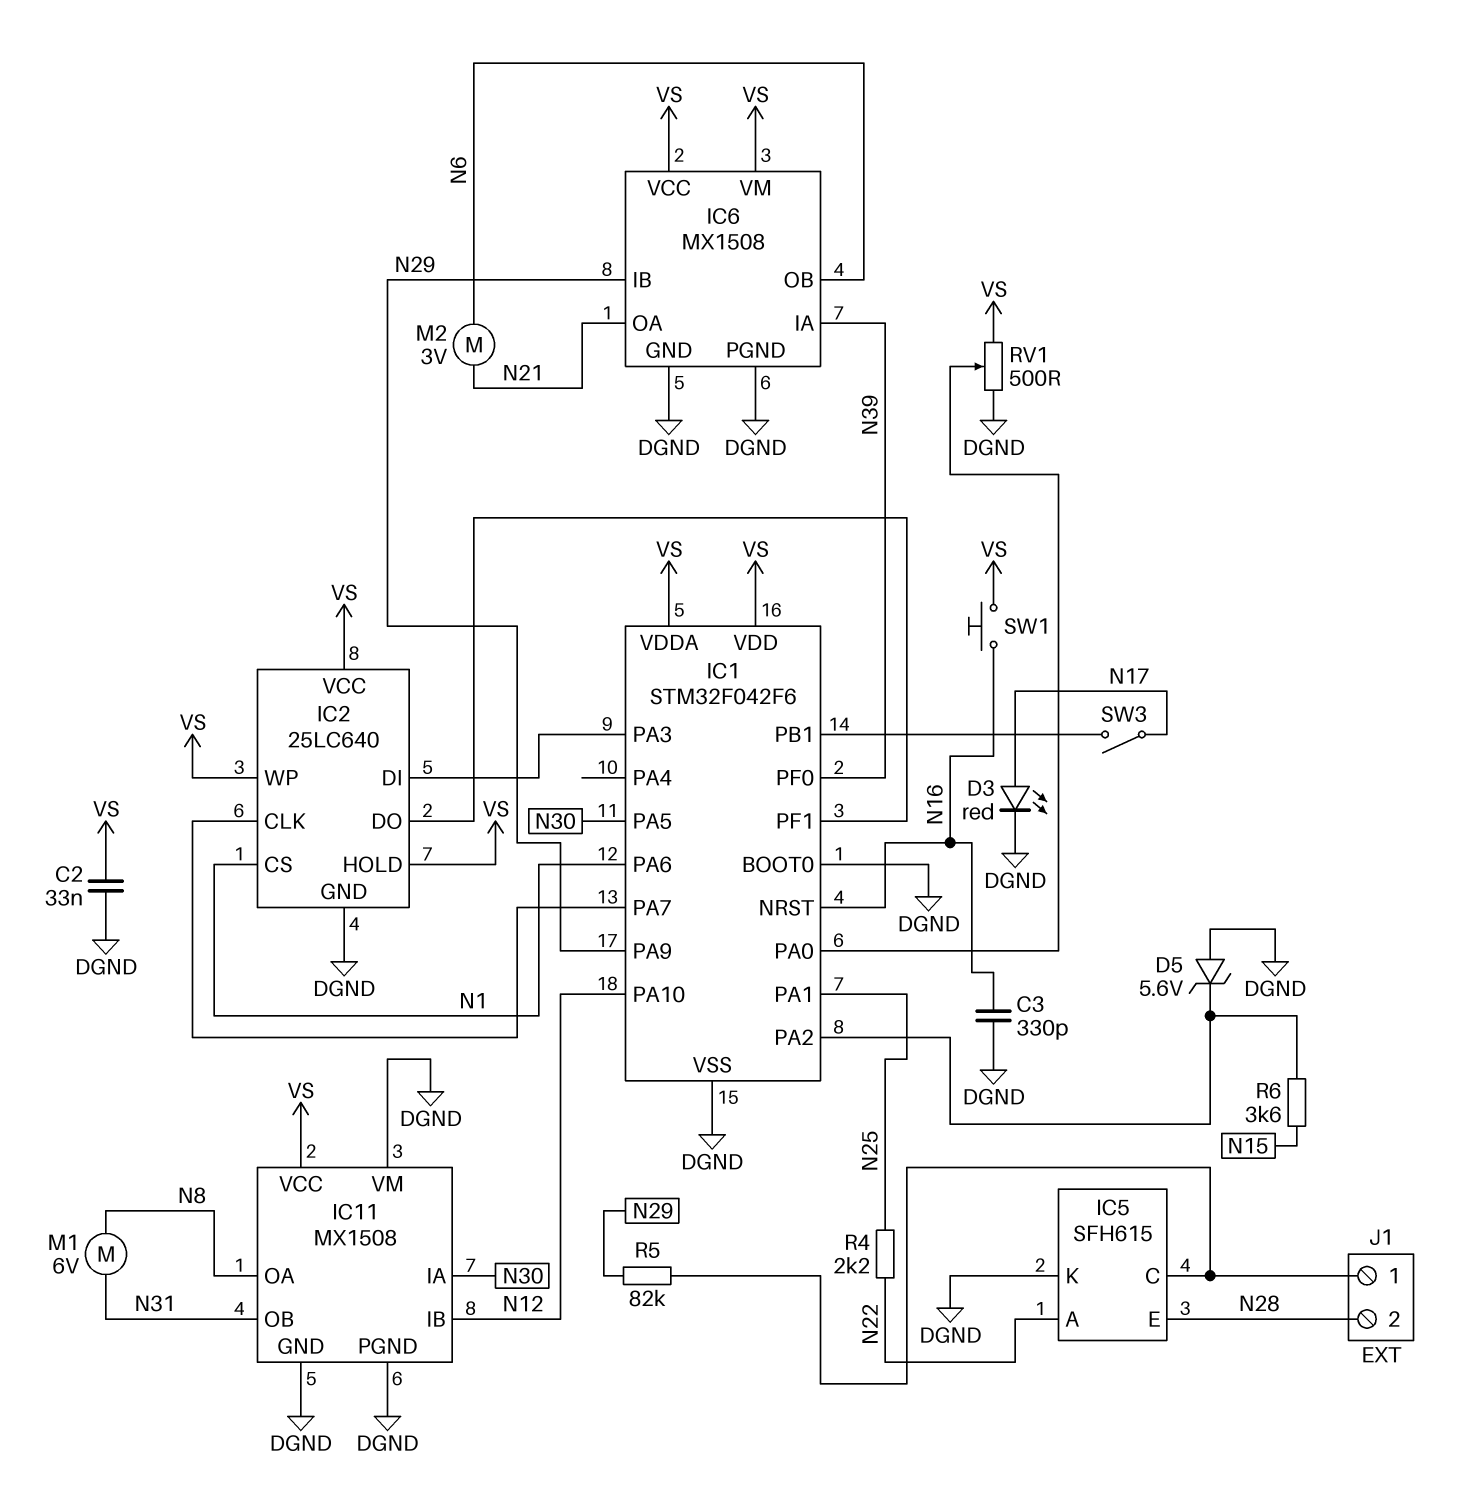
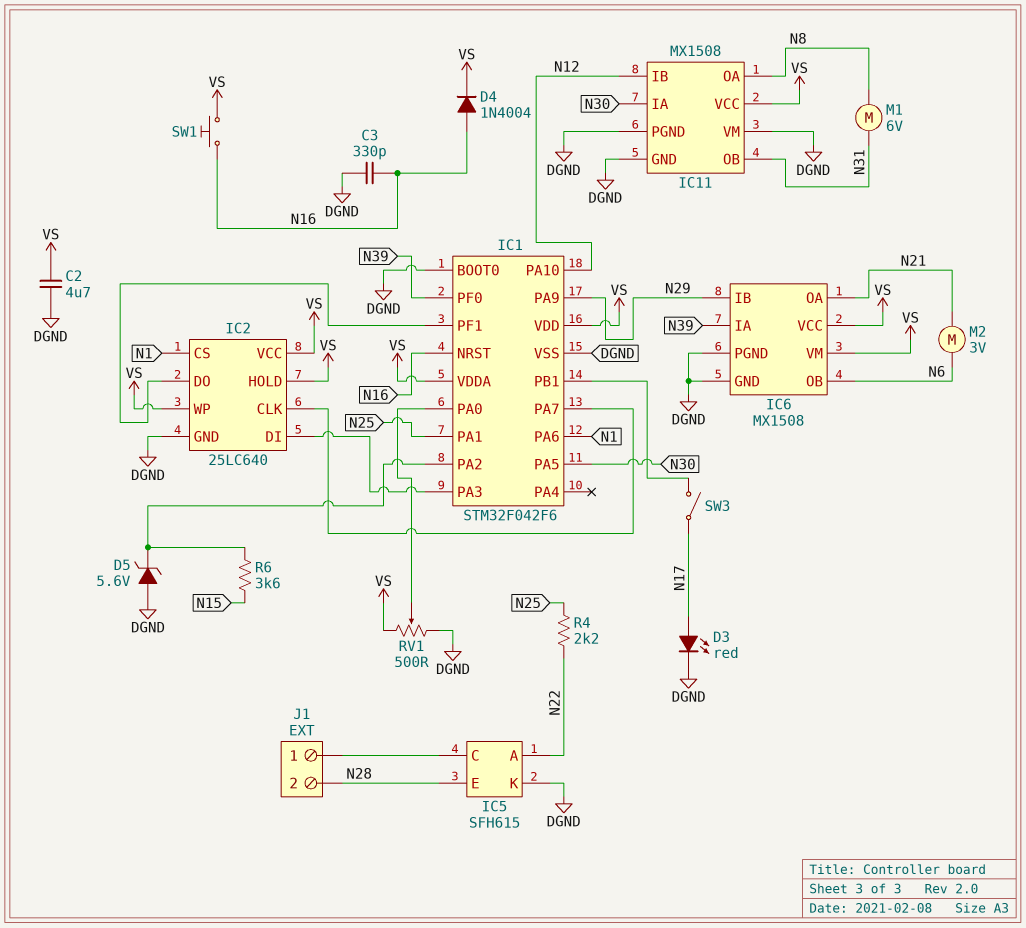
C2: 33nF (DGND, VS) -> 4.7uF (DGND, VS)
D4: none -> diode 1N4004 (A N16, K VS)
R5: 82k (IC5/C, N29) -> none

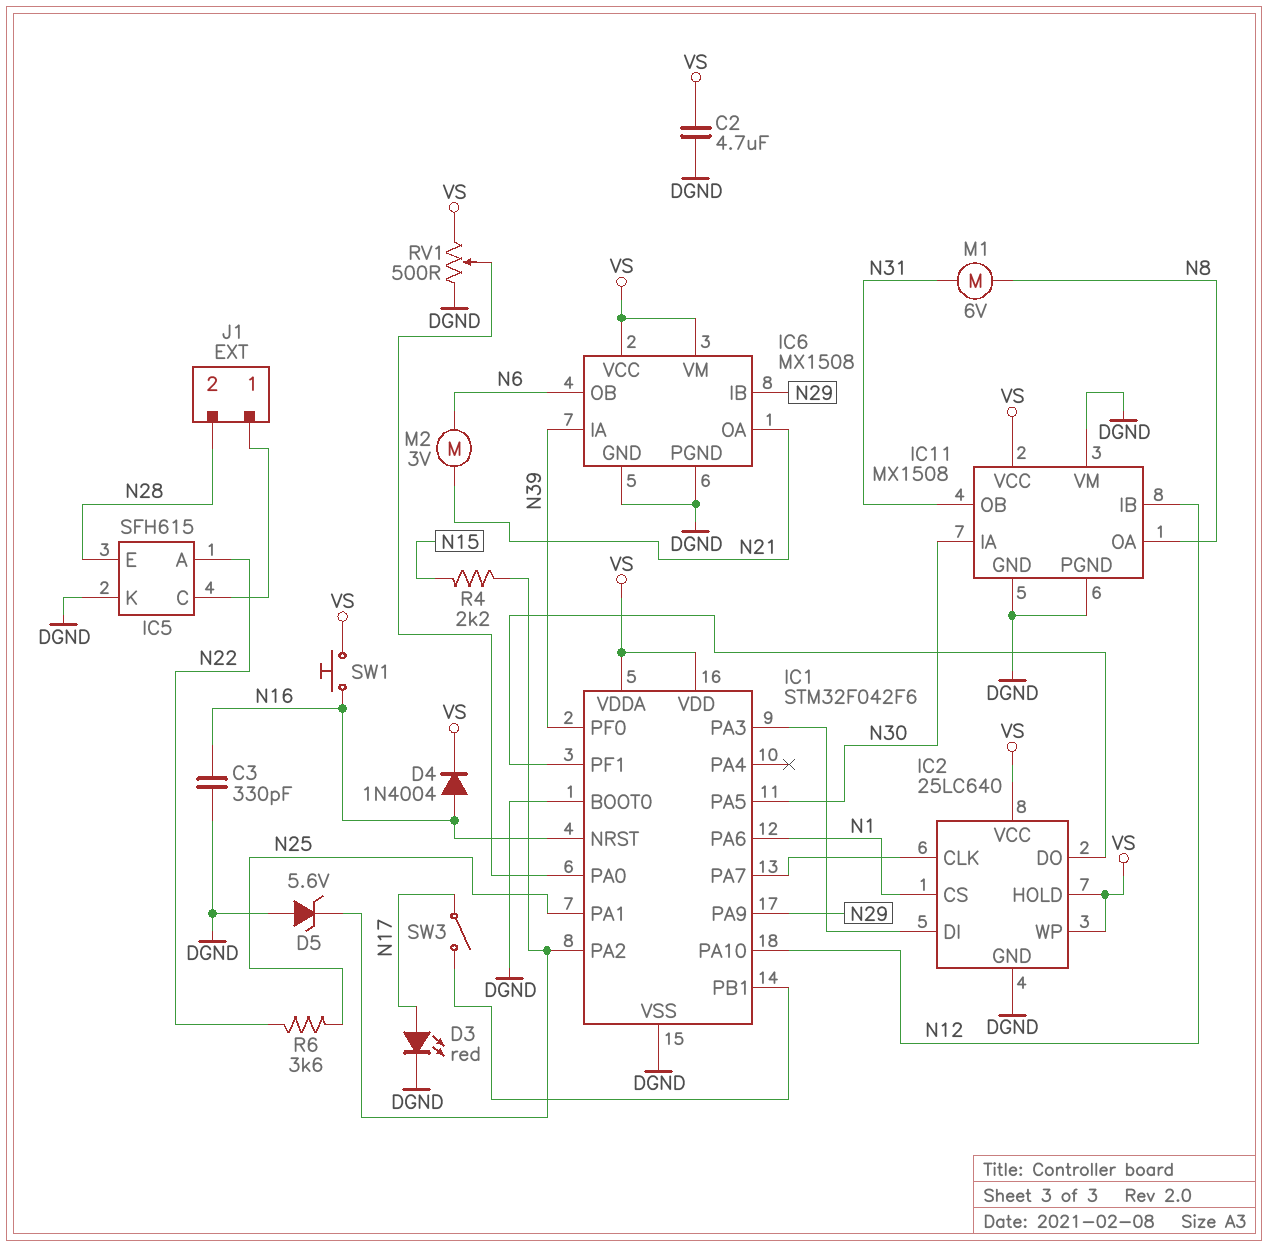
R4: 2.2k (N22, N25) -> 2.2k (IC1/PA2, N15)
R6: 3.6k (IC1/PA2, N15) -> 3.6k (N22, N25)

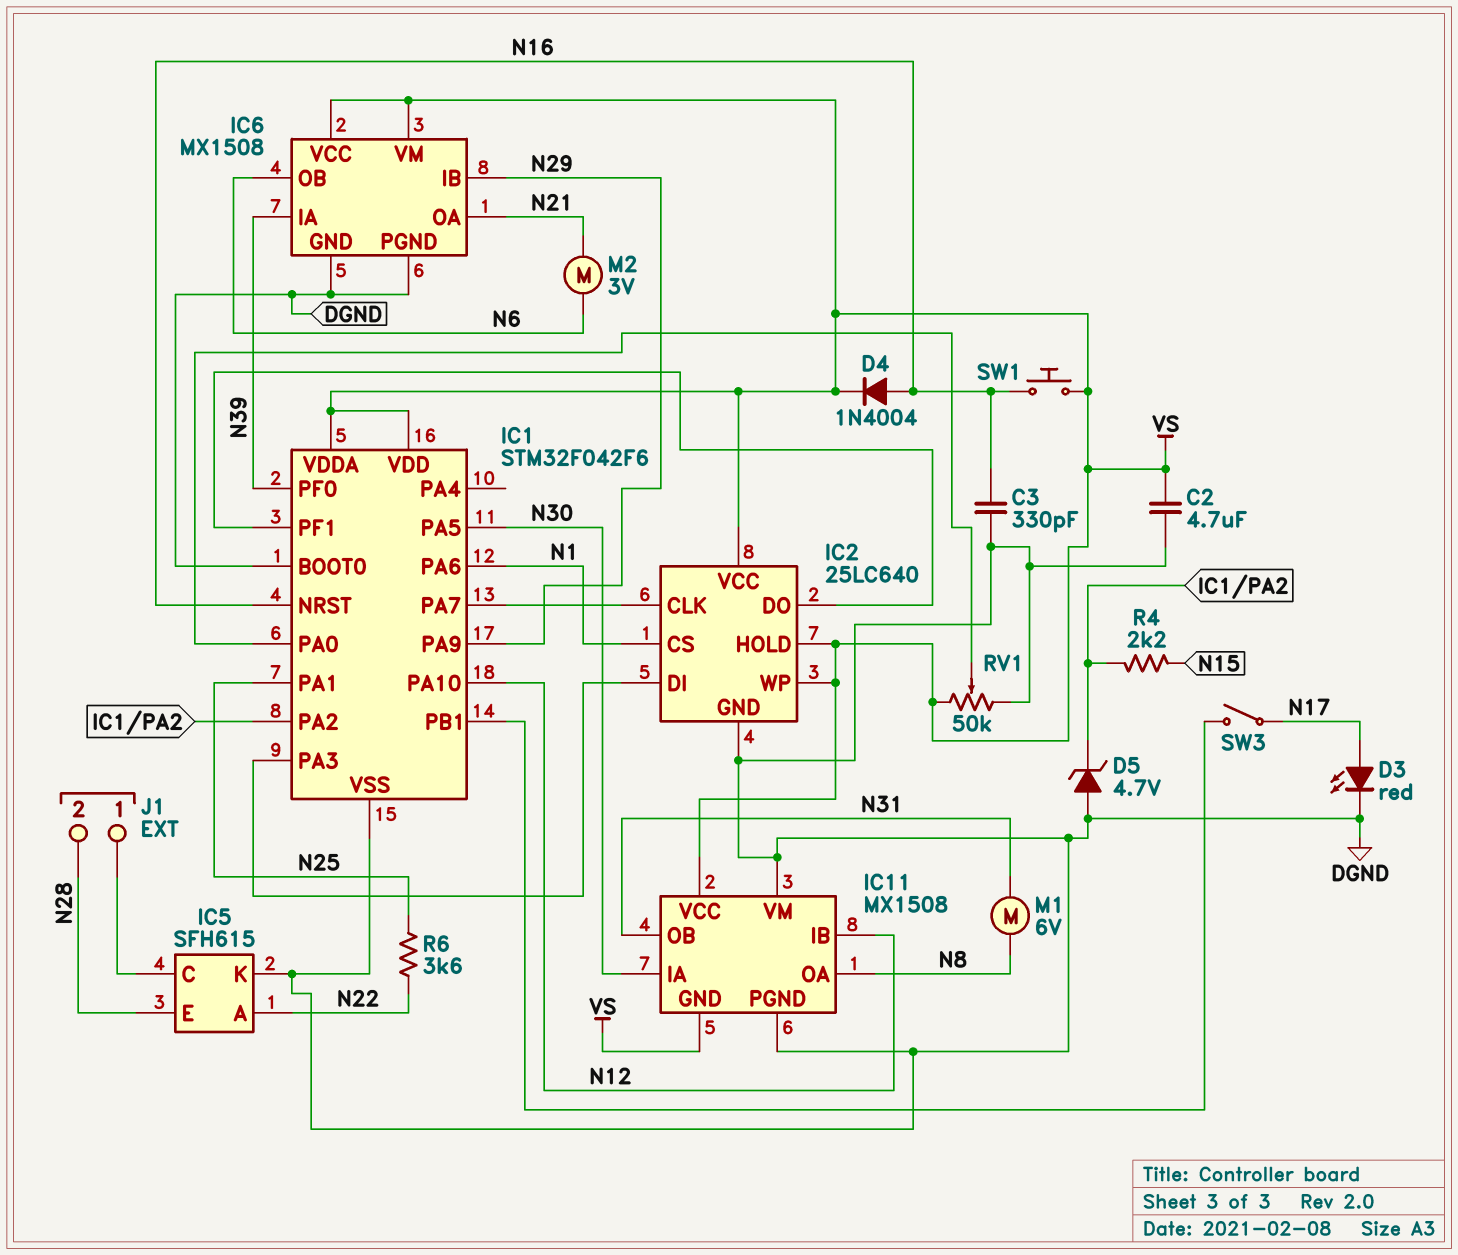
D5: zener 5.6V (A DGND, K IC1/PA2) -> zener 4.7V (A DGND, K IC1/PA2)
IC11 pin GND: DGND -> VS
RV1: 500 (DGND, VS, wiper IC1/PA0) -> 50k (DGND, VS, wiper IC1/PA0)

